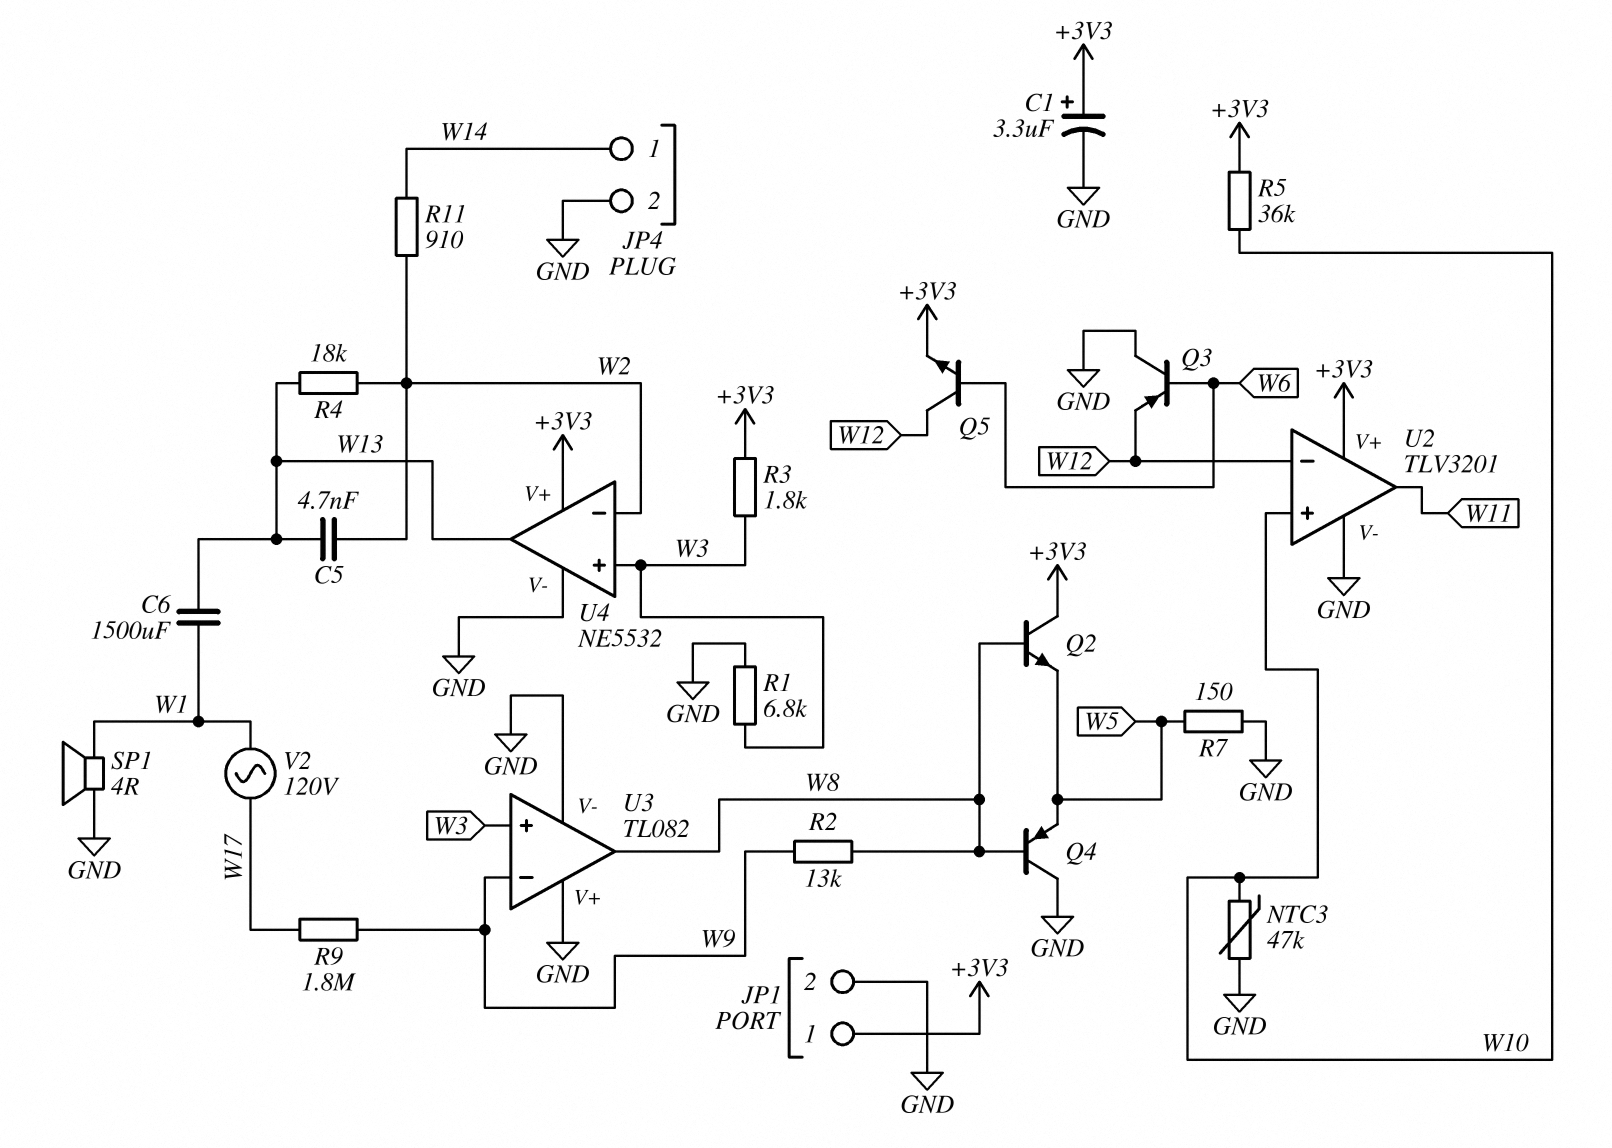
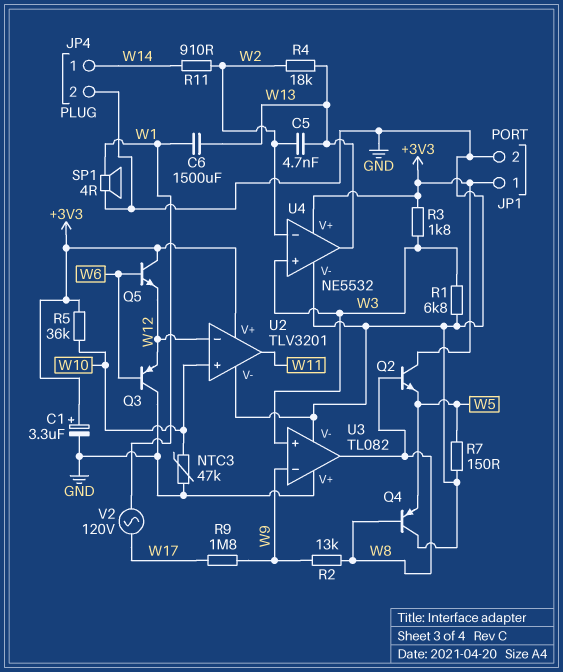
Q5: NPN (B W6, C W12, E +3V3) -> NPN (B W6, C +3V3, E W12)

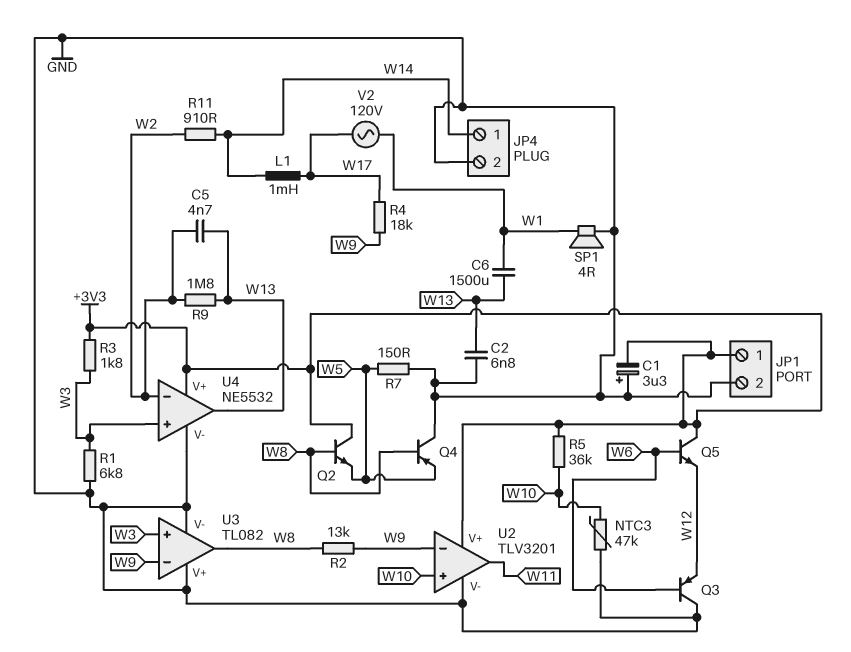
C1: 3.3uF (plus +3V3, minus GND) -> 3.3uF (plus GND, minus +3V3)
C2: none -> 6.8nF (GND, W13)
L1: none -> 1mH (W14, W17)
R4: 18k (W2, W13) -> 18k (W9, W17)
R9: 1.8M (W9, W17) -> 1.8M (W2, W13)
U2 pin in-: W12 -> W9

